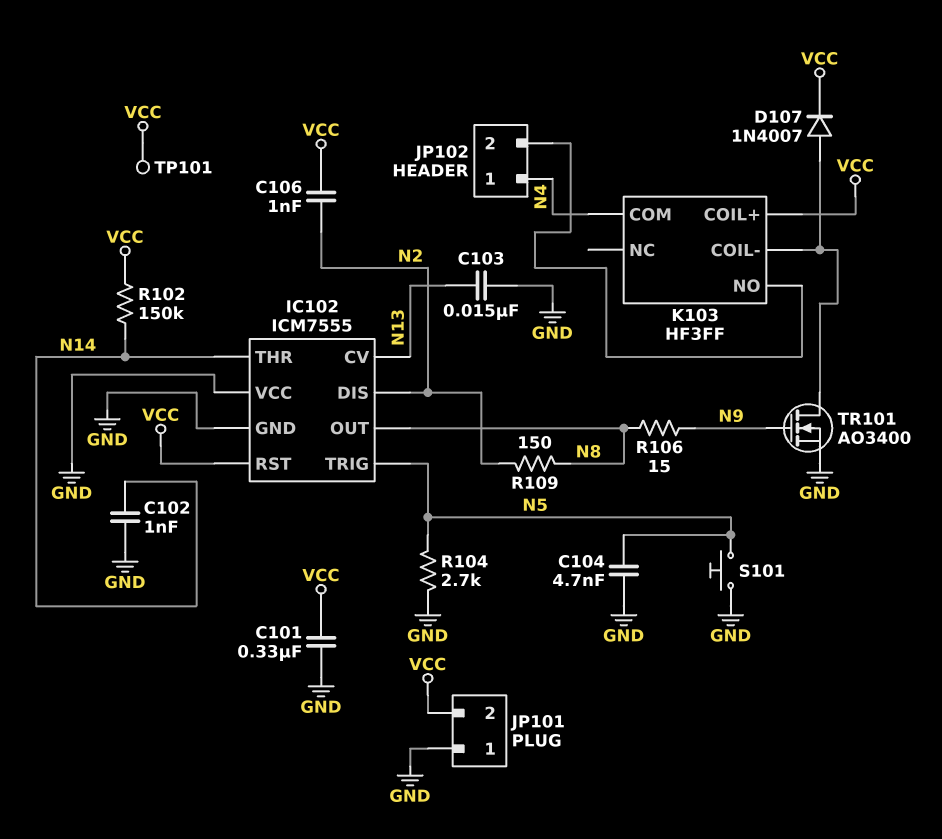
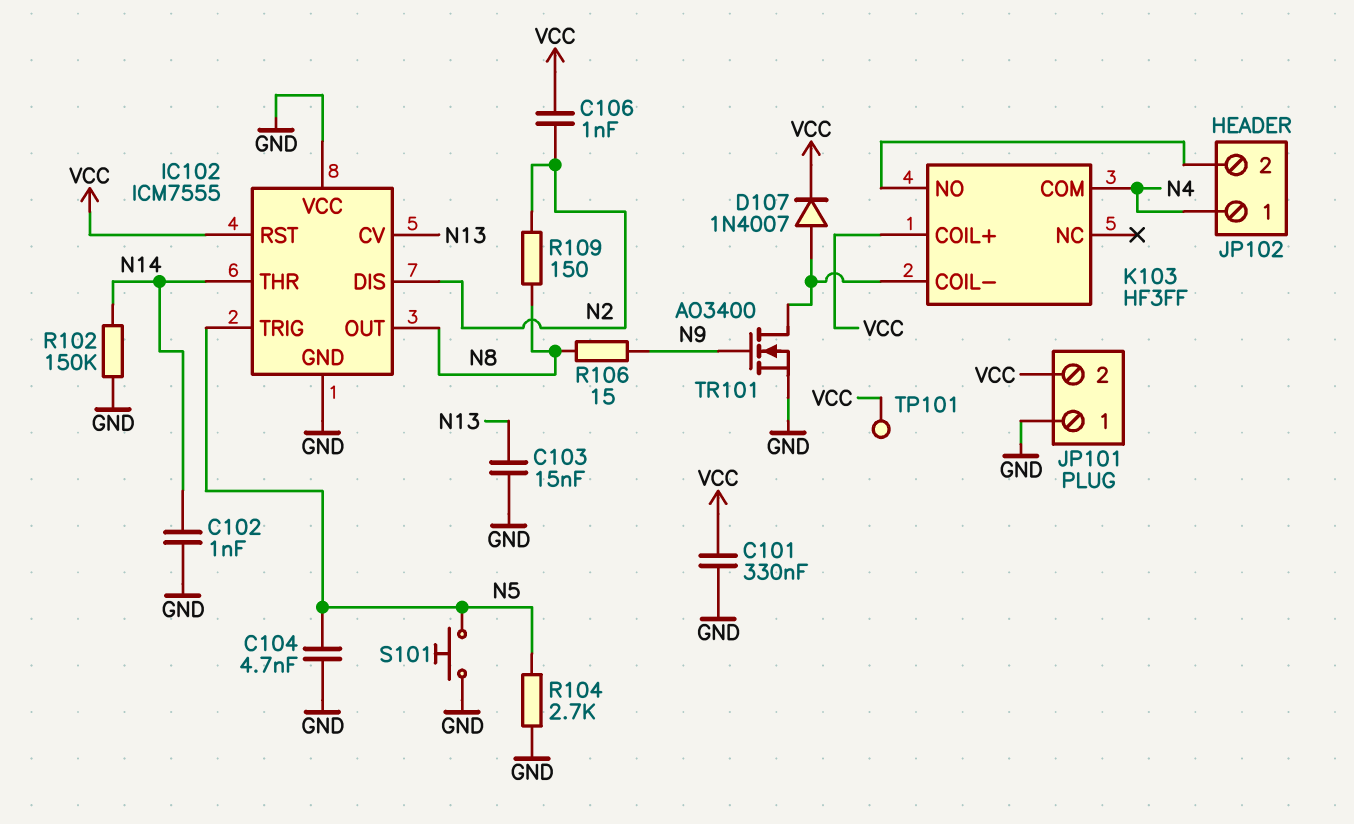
R102: 150k (N14, VCC) -> 150k (GND, N14)

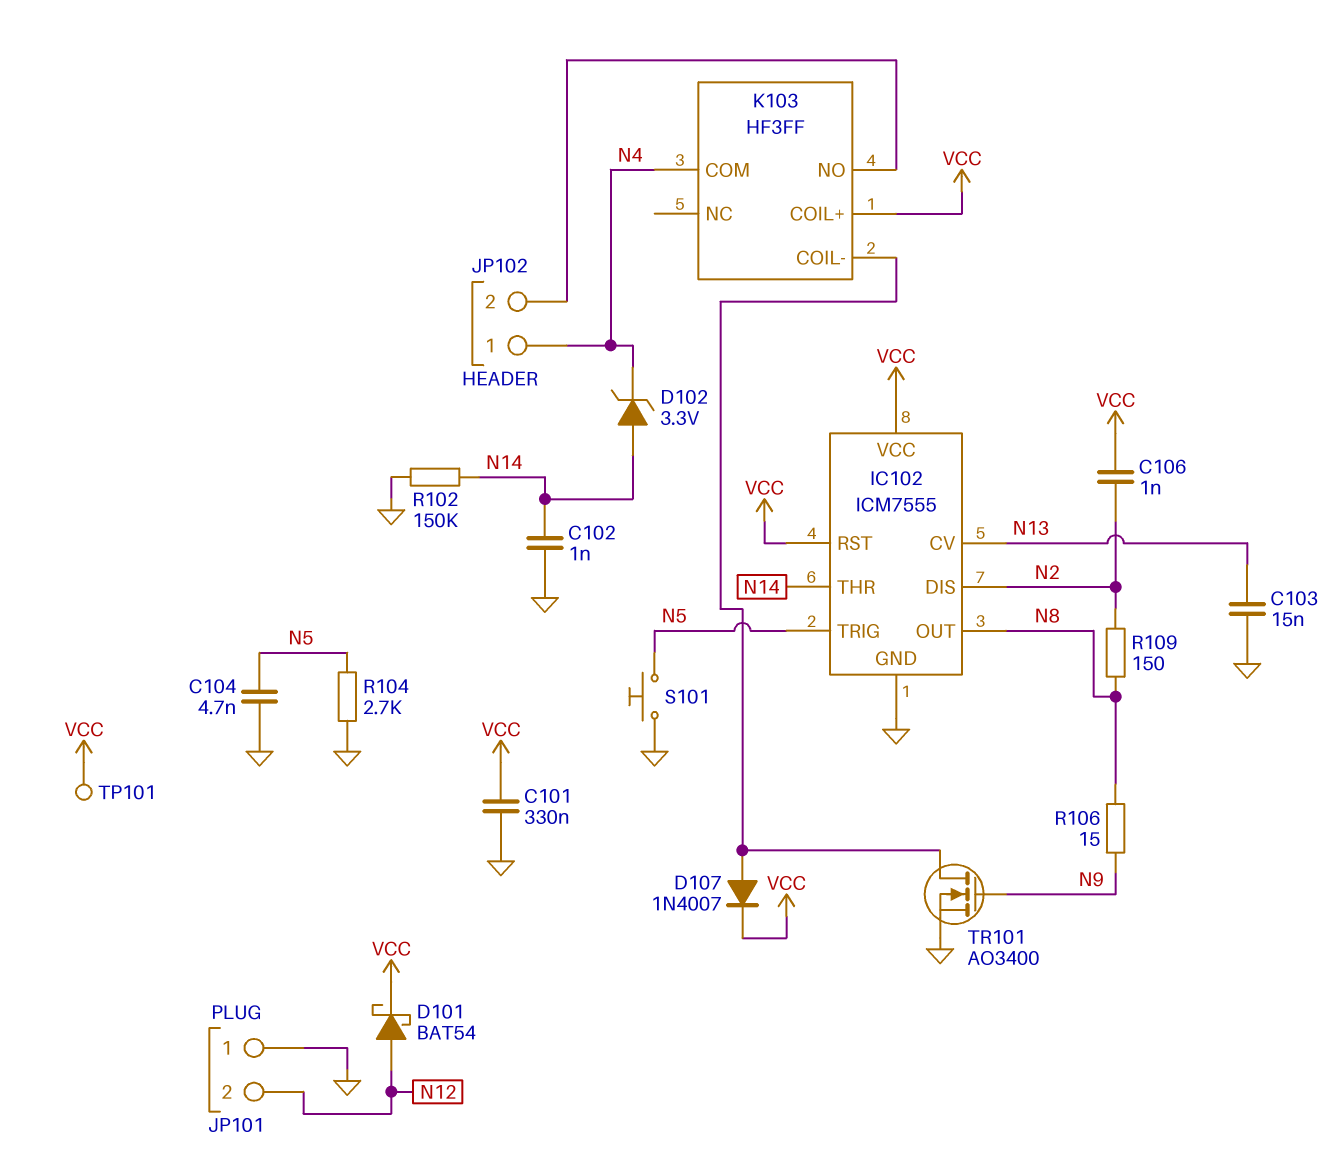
D101: none -> schottky BAT54 (A N12, K VCC)
D102: none -> zener 3.3V (A N14, K N4)
IC102 pin VCC: GND -> VCC
JP101 pin 2: VCC -> N12

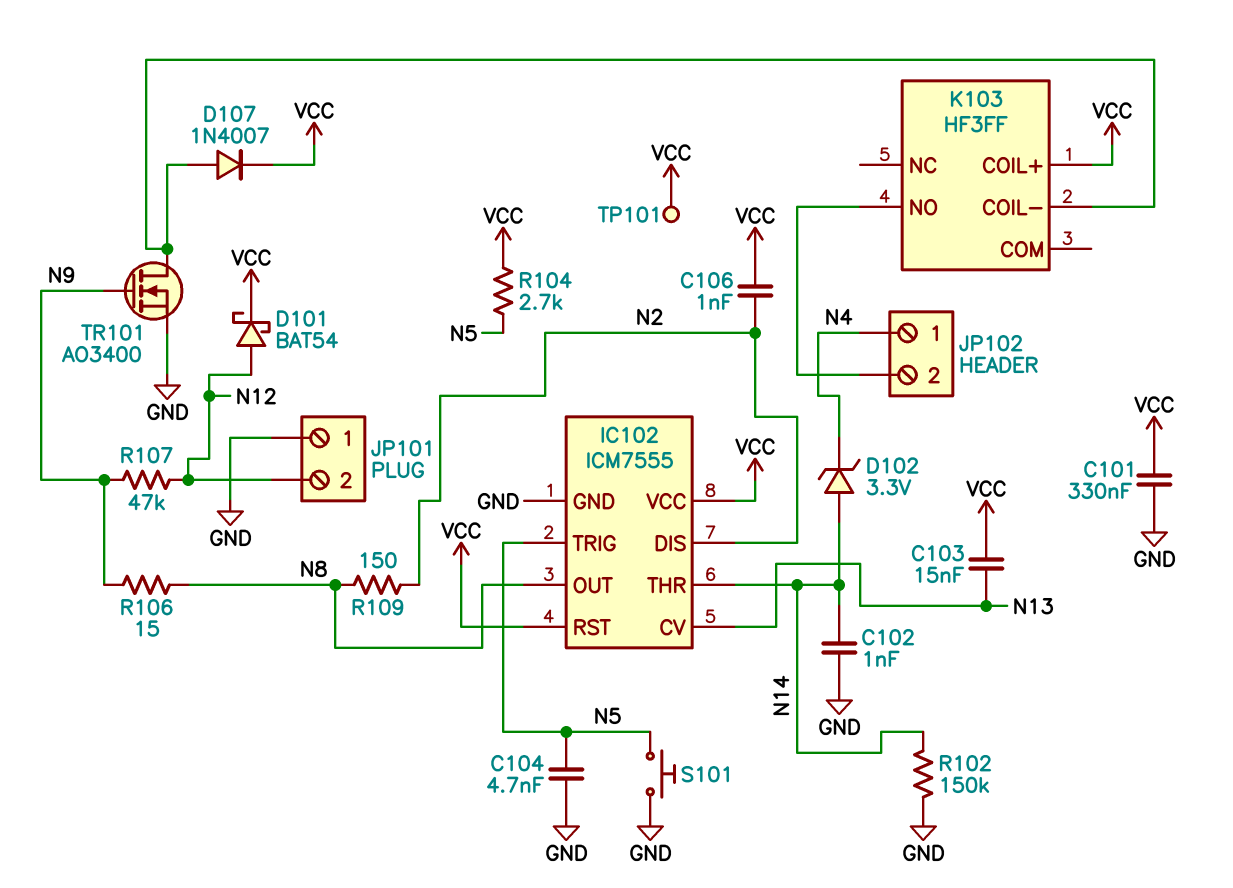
C103: 15nF (GND, N13) -> 15nF (N13, VCC)
K103 pin COM: N4 -> none
R104: 2.7k (GND, N5) -> 2.7k (N5, VCC)
R107: none -> 47k (N9, N12)

